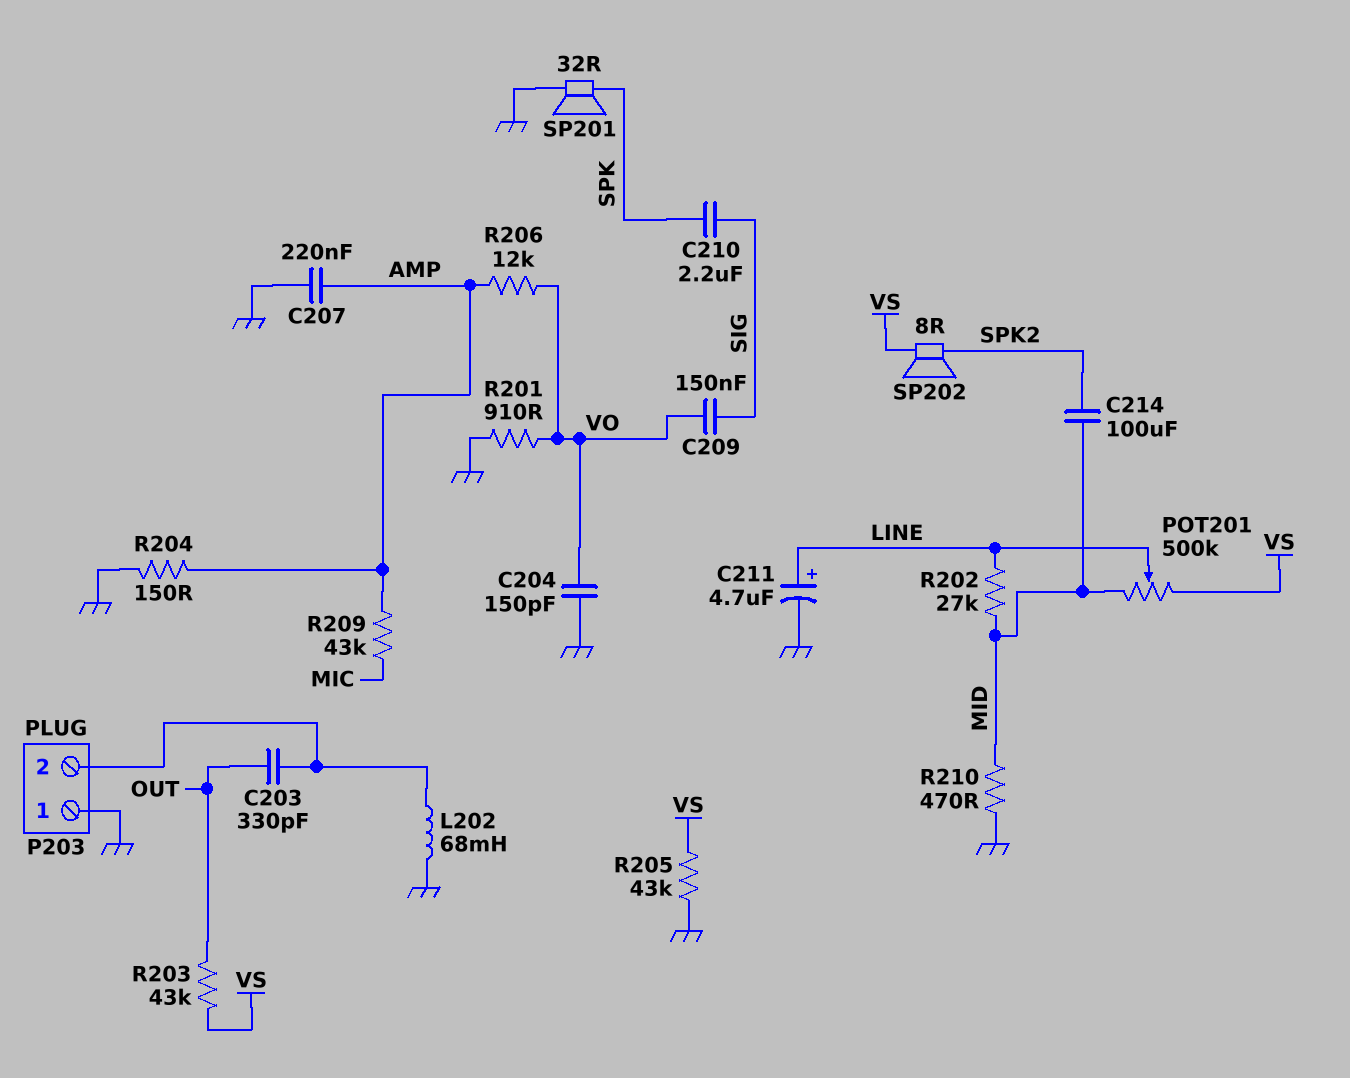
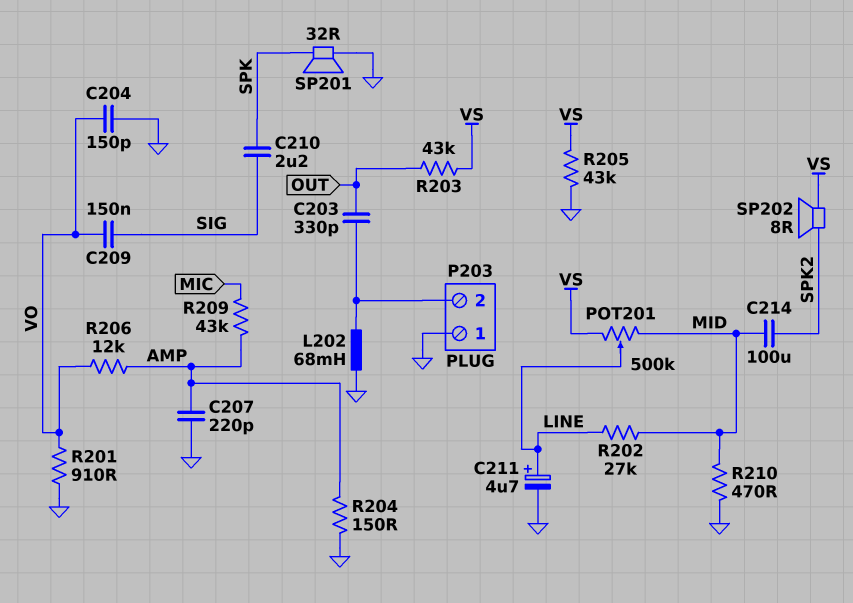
C207: 220nF (AMP, GND) -> 220pF (AMP, GND)

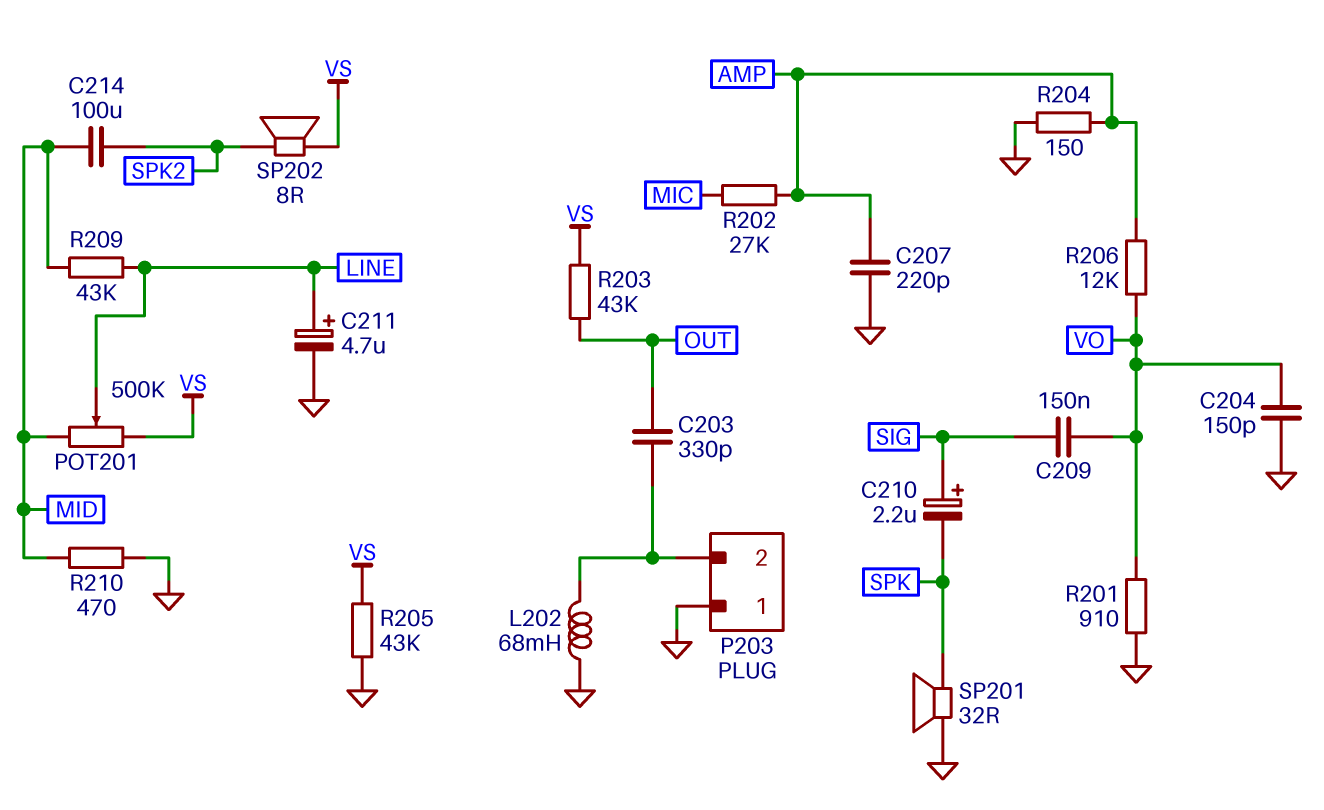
C210: 2.2uF (SIG, SPK) -> 2.2uF (plus SIG, minus SPK)
R202: 27k (LINE, MID) -> 27k (AMP, MIC)
R209: 43k (AMP, MIC) -> 43k (LINE, MID)

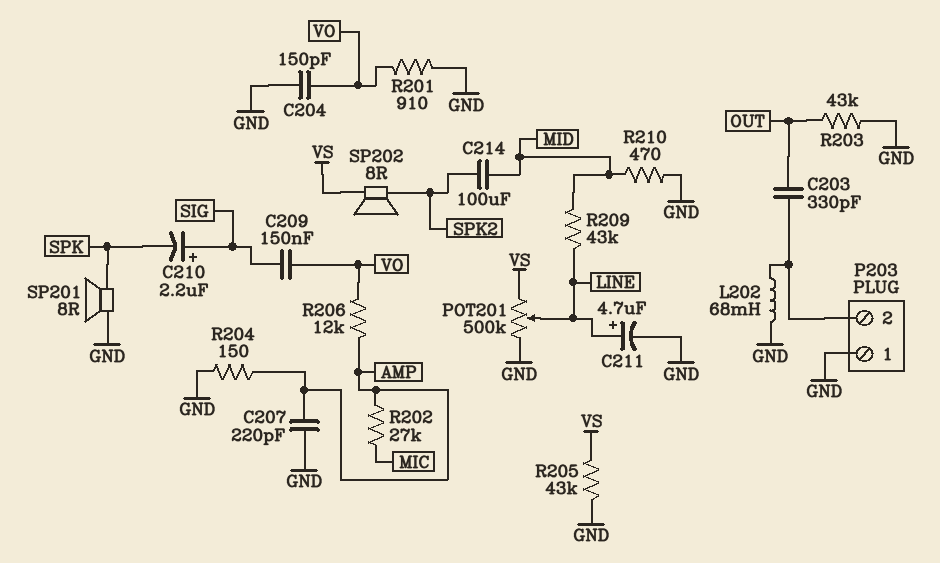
POT201: 500k (MID, VS, wiper LINE) -> 500k (GND, VS, wiper LINE)
R203: 43k (OUT, VS) -> 43k (GND, OUT)
SP201: speaker 32R (GND, SPK) -> speaker 8R (GND, SPK)

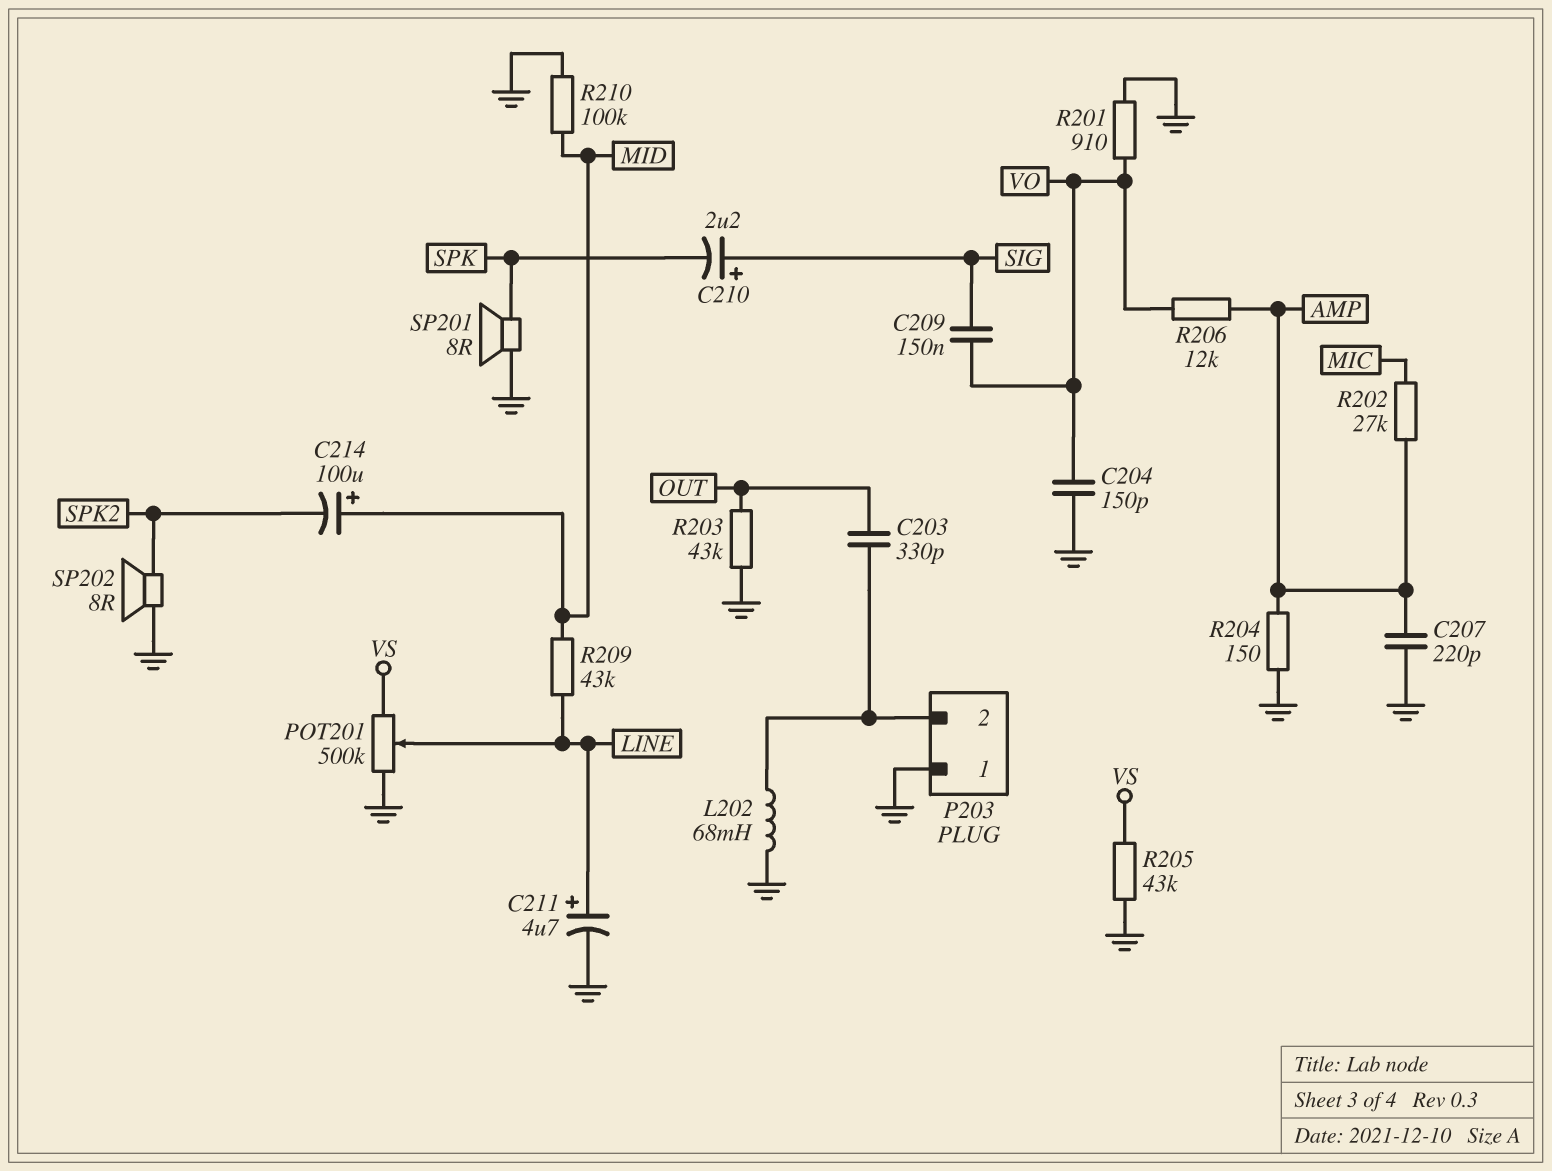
C214: 100uF (MID, SPK2) -> 100uF (plus MID, minus SPK2)
R210: 470 (GND, MID) -> 100k (GND, MID)
SP202: speaker 8R (SPK2, VS) -> speaker 8R (GND, SPK2)

